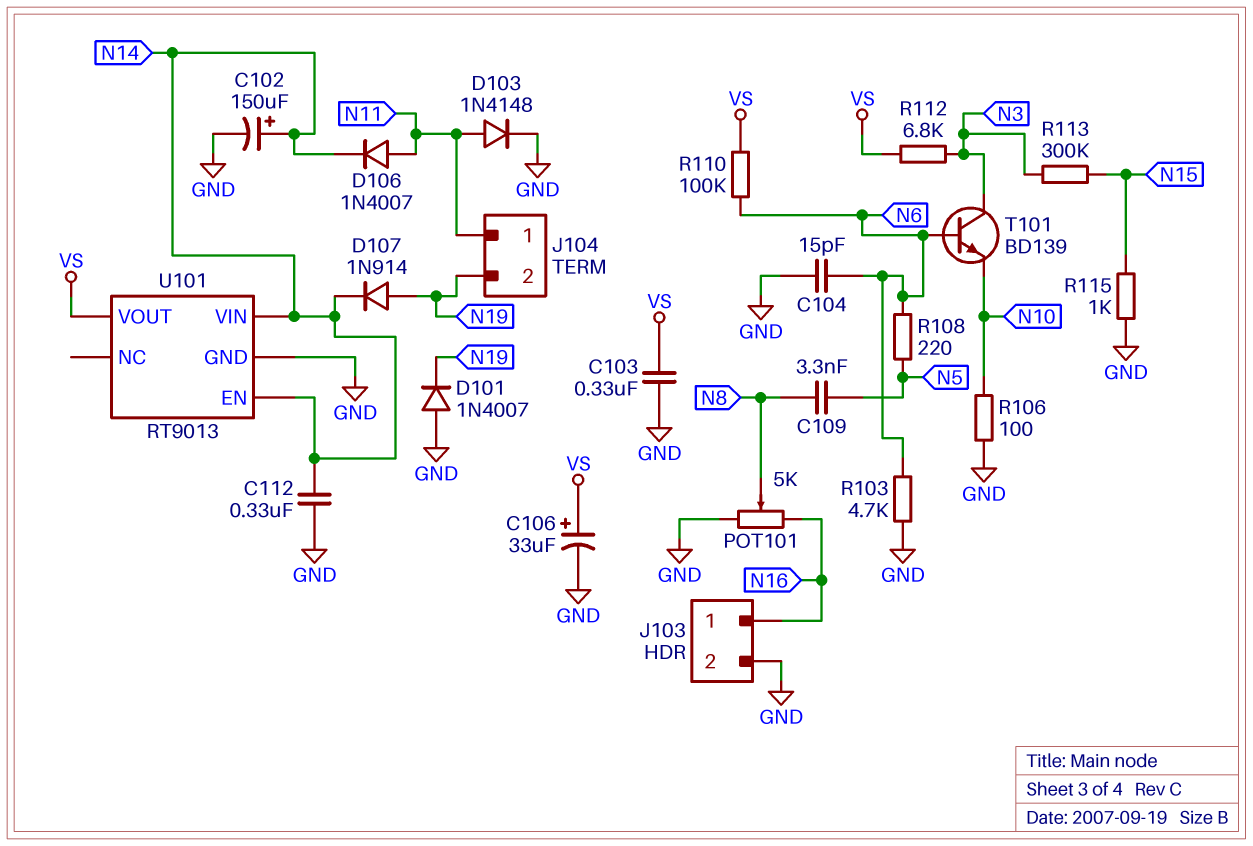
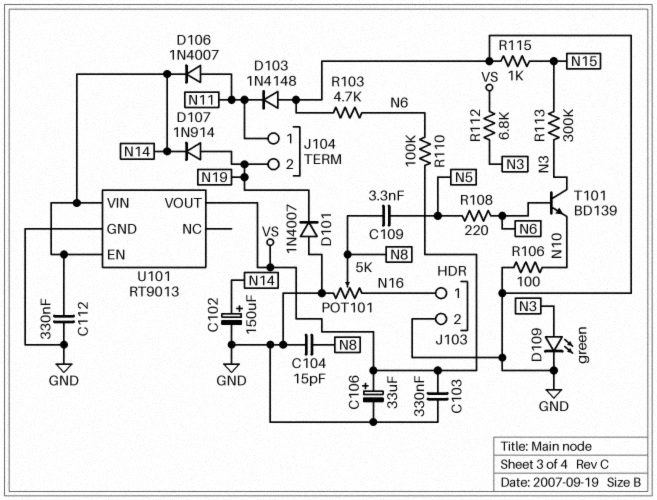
C104: 15pF (GND, N6) -> 15pF (GND, N8)
D103: diode 1N4148 (A N11, K GND) -> diode 1N4148 (A GND, K N11)
D109: none -> LED green (A N3, K GND)

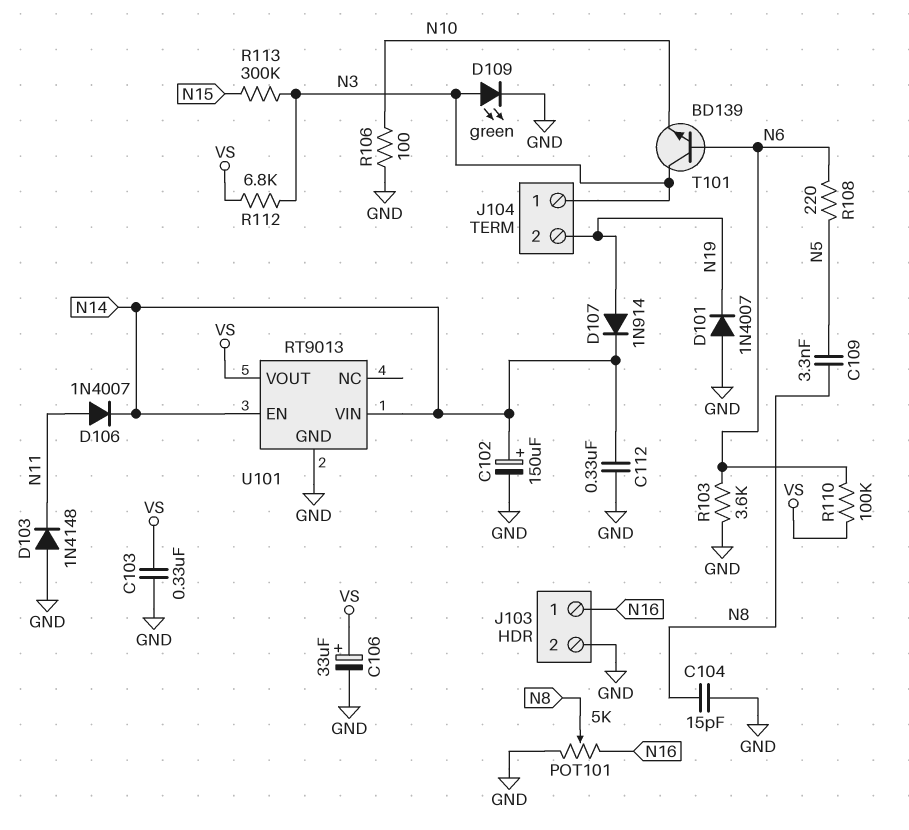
J104 pin 1: N11 -> N3
R103: 4.7k (GND, N6) -> 3.6k (GND, N6)
R115: 1k (GND, N15) -> none

